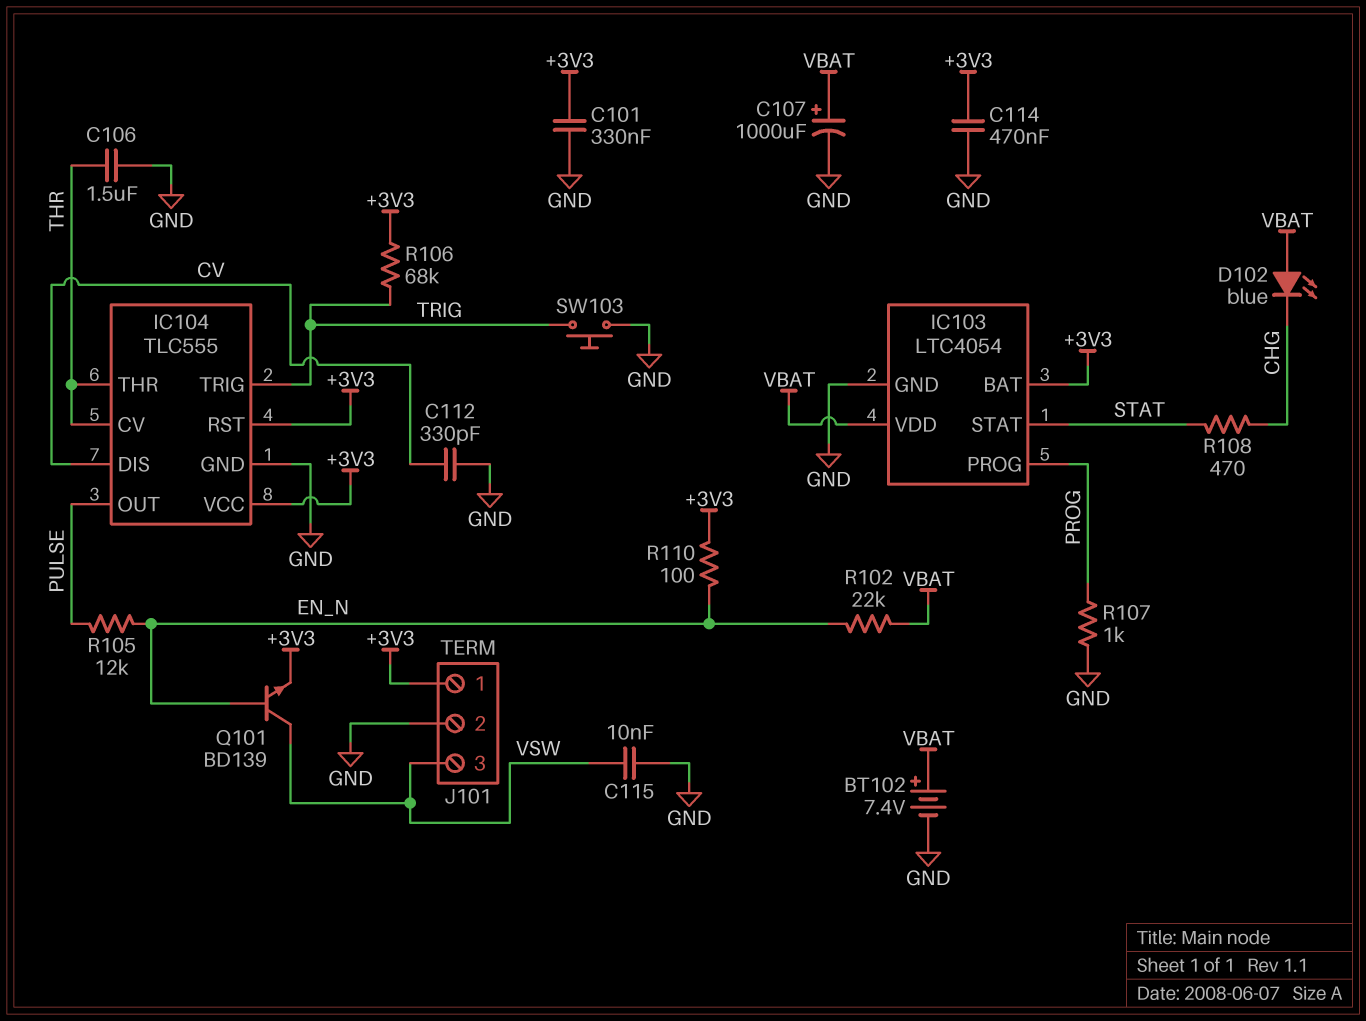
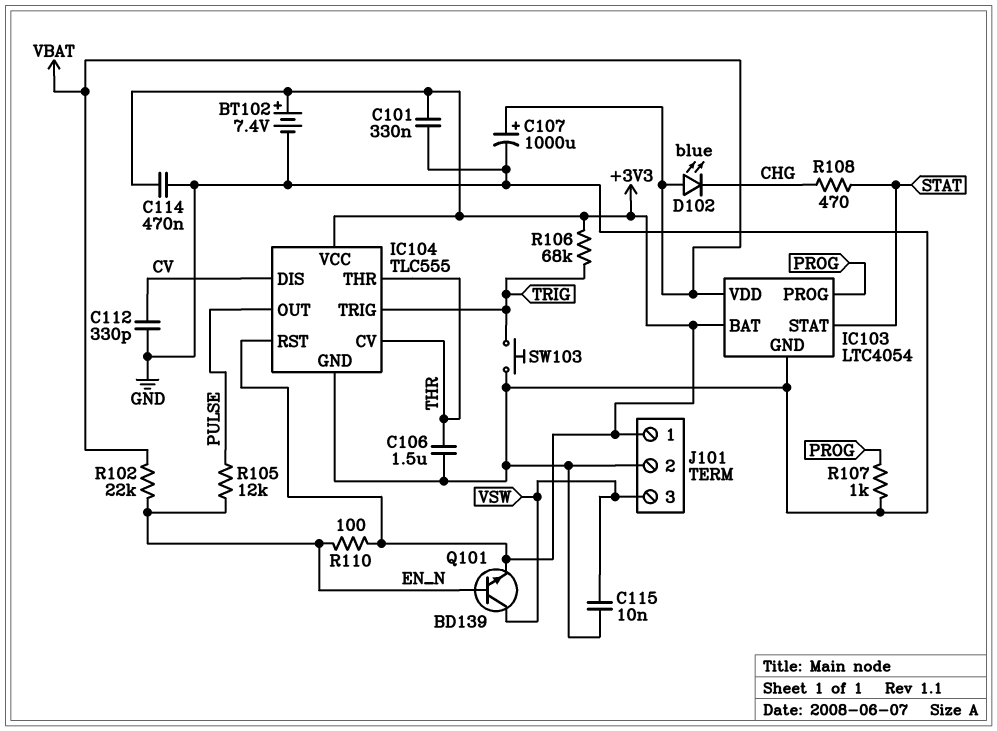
BT102: 7.4V (plus VBAT, minus GND) -> 7.4V (plus +3V3, minus GND)

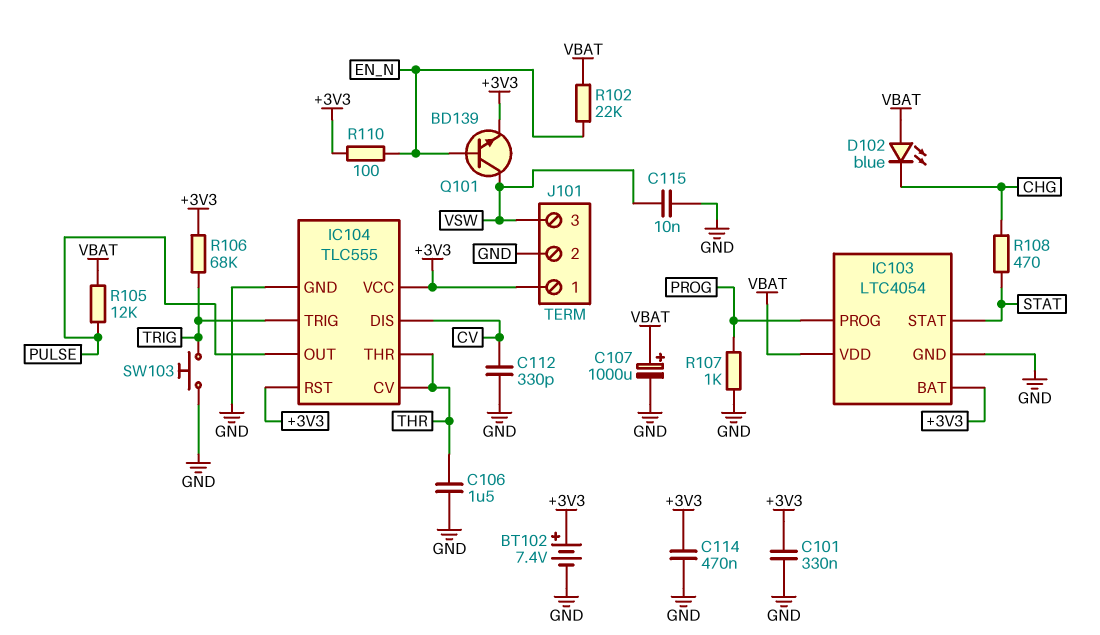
R105: 12k (EN_N, PULSE) -> 12k (PULSE, VBAT)

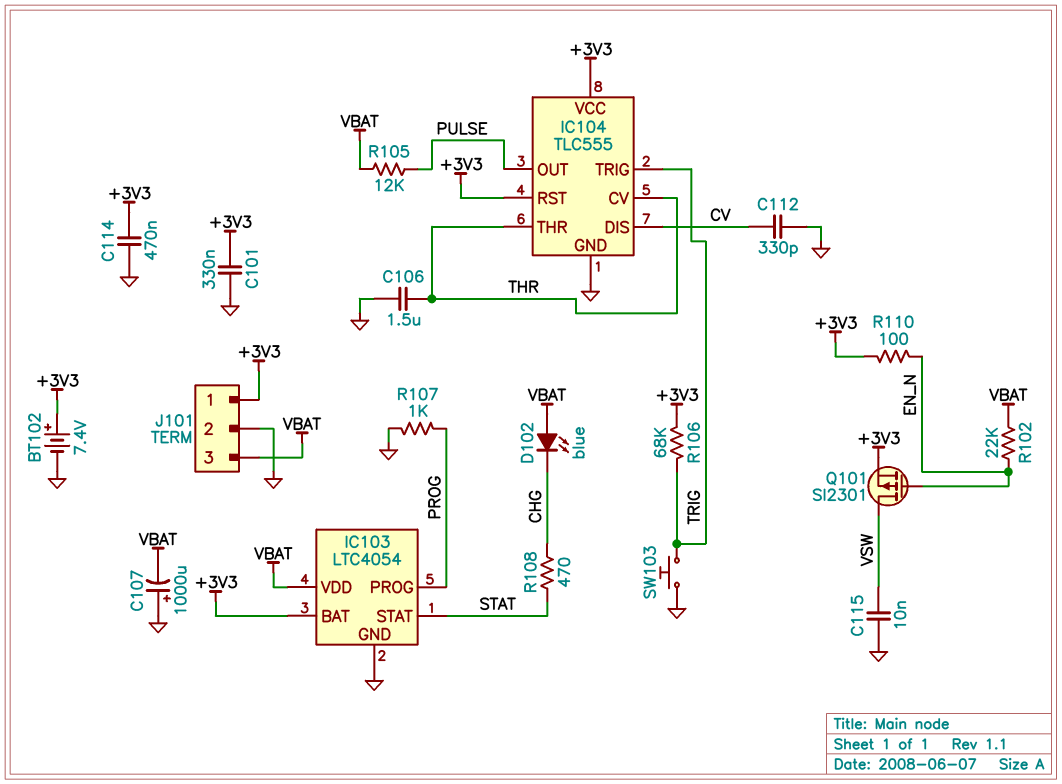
C107: 1000uF (plus VBAT, minus GND) -> 1000uF (plus GND, minus VBAT)
J101 pin 3: VSW -> VBAT
Q101: NPN BD139 (B EN_N, C VSW, E +3V3) -> PMOS SI2301 (G EN_N, D VSW, S +3V3)

